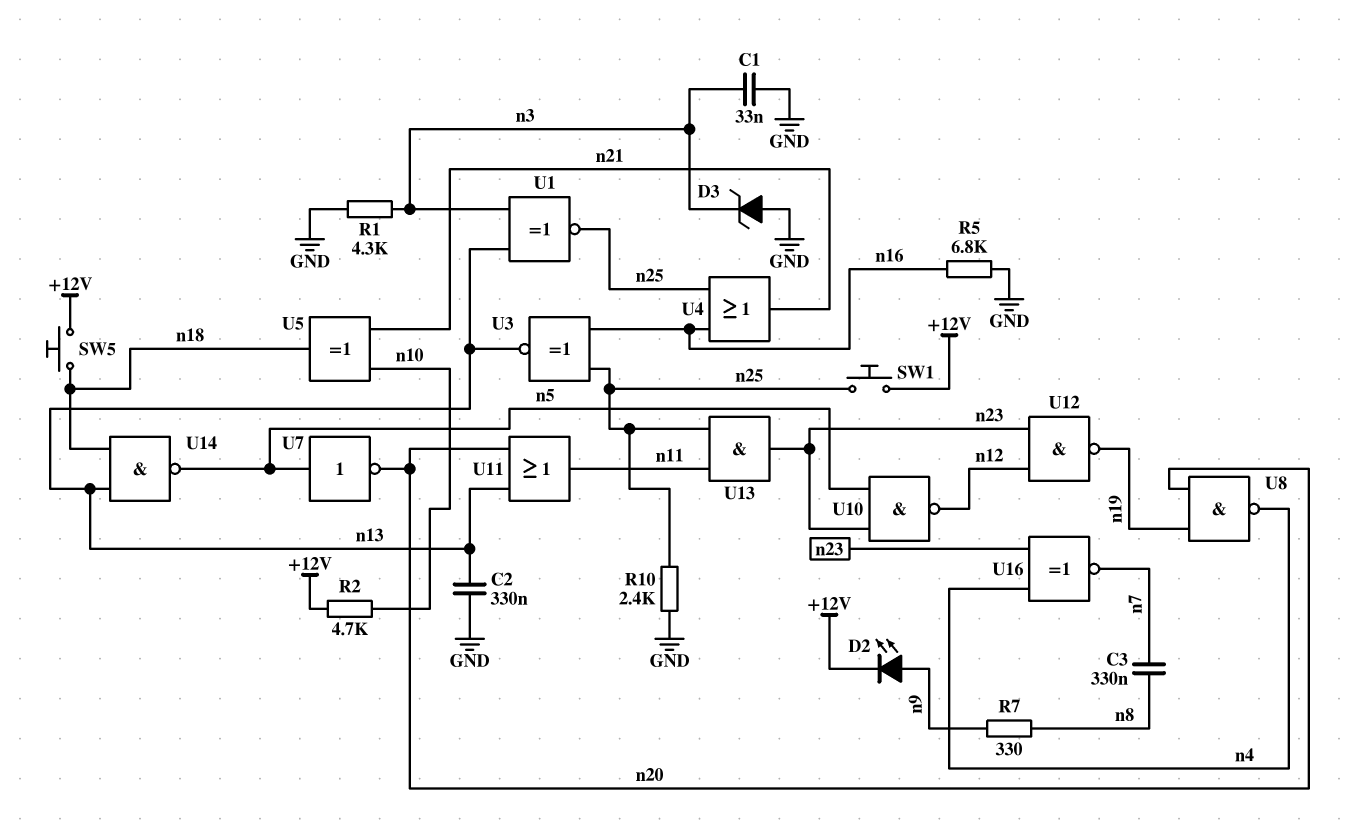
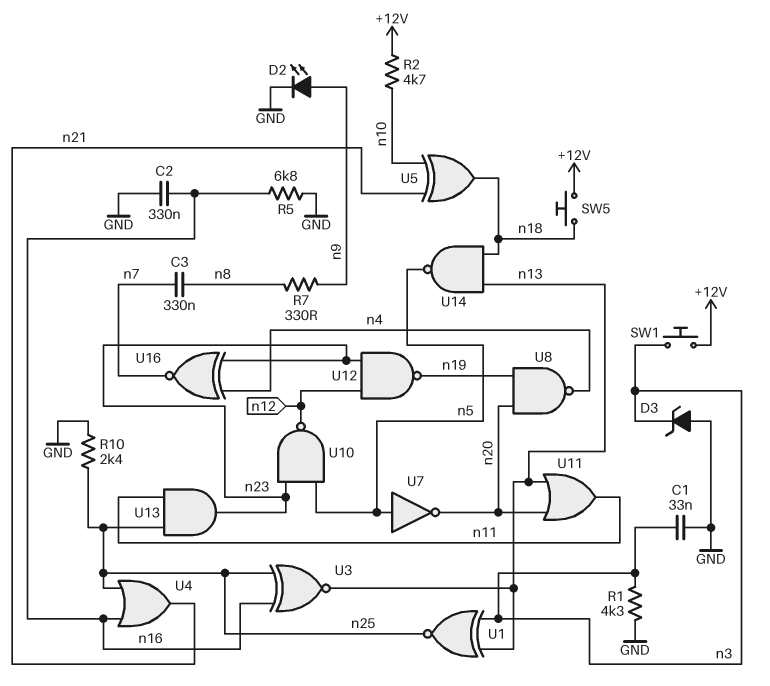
C2: 330nF (GND, n13) -> 330nF (GND, n16)
D2: LED (A n9, K +12V) -> LED (A n9, K GND)
SW1: button (+12V, n25) -> button (+12V, n3)

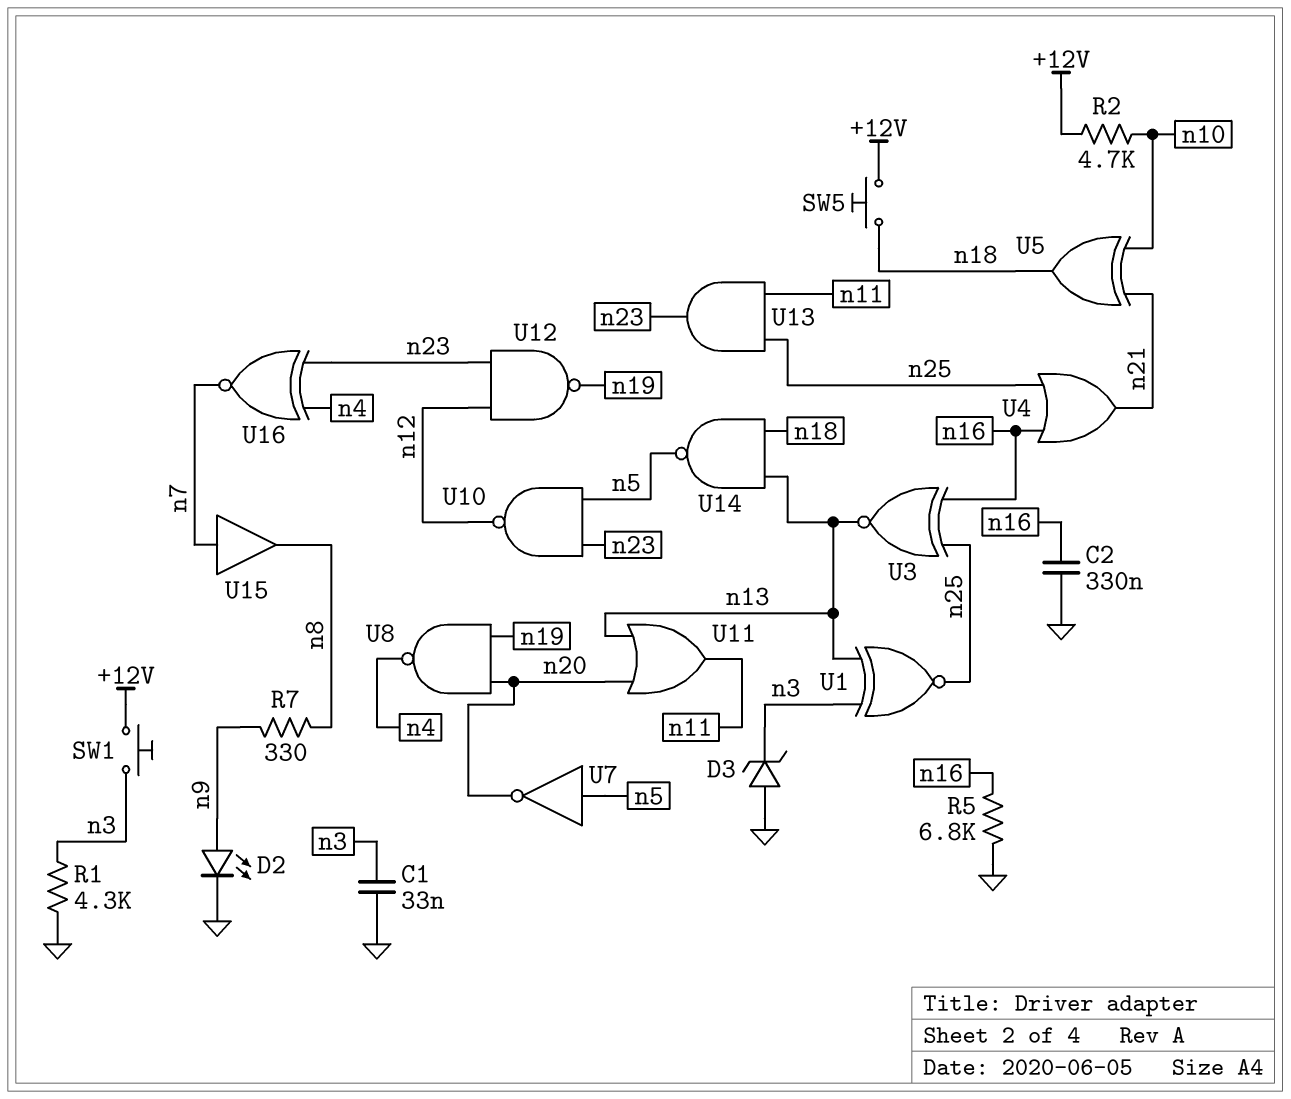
C3: 330nF (n7, n8) -> none
R10: 2.4k (GND, n25) -> none
U15: none -> buffer (in n7, out n8)

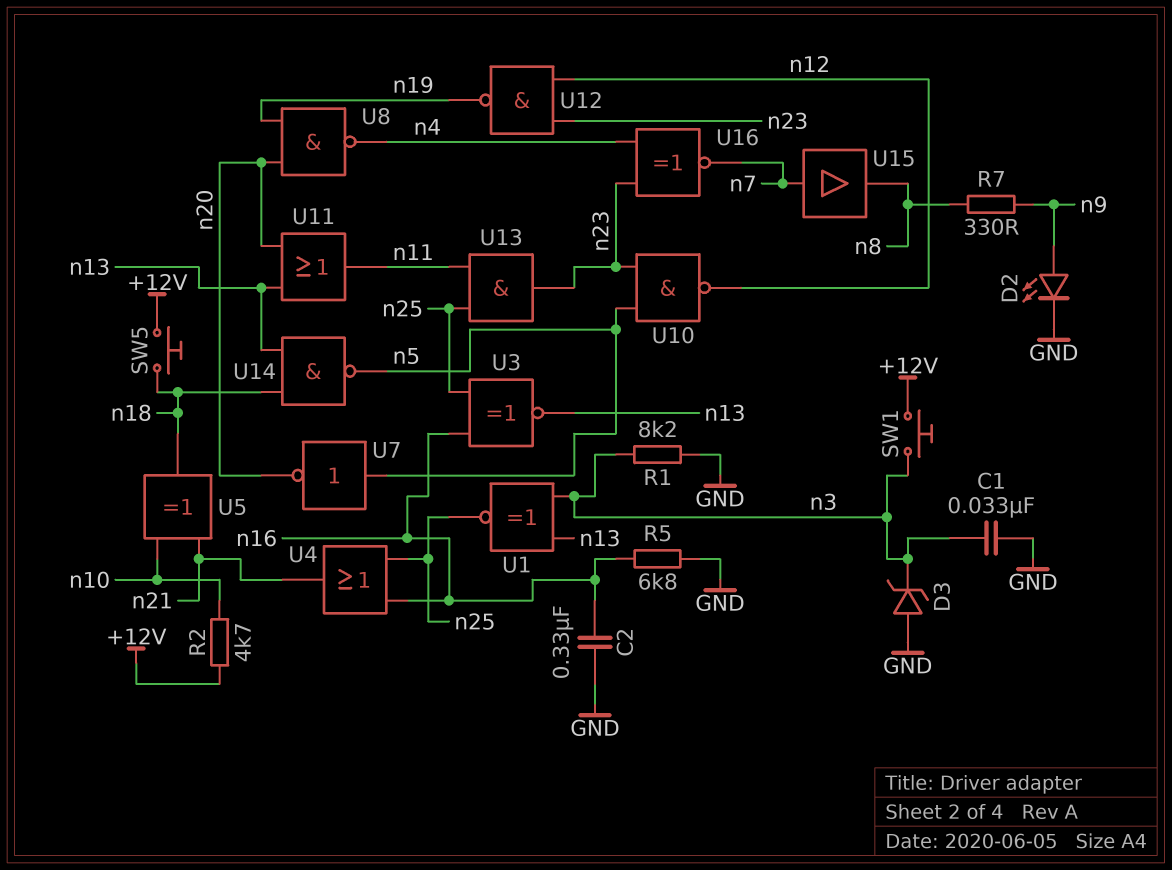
R1: 4.3k (GND, n3) -> 8.2k (GND, n3)

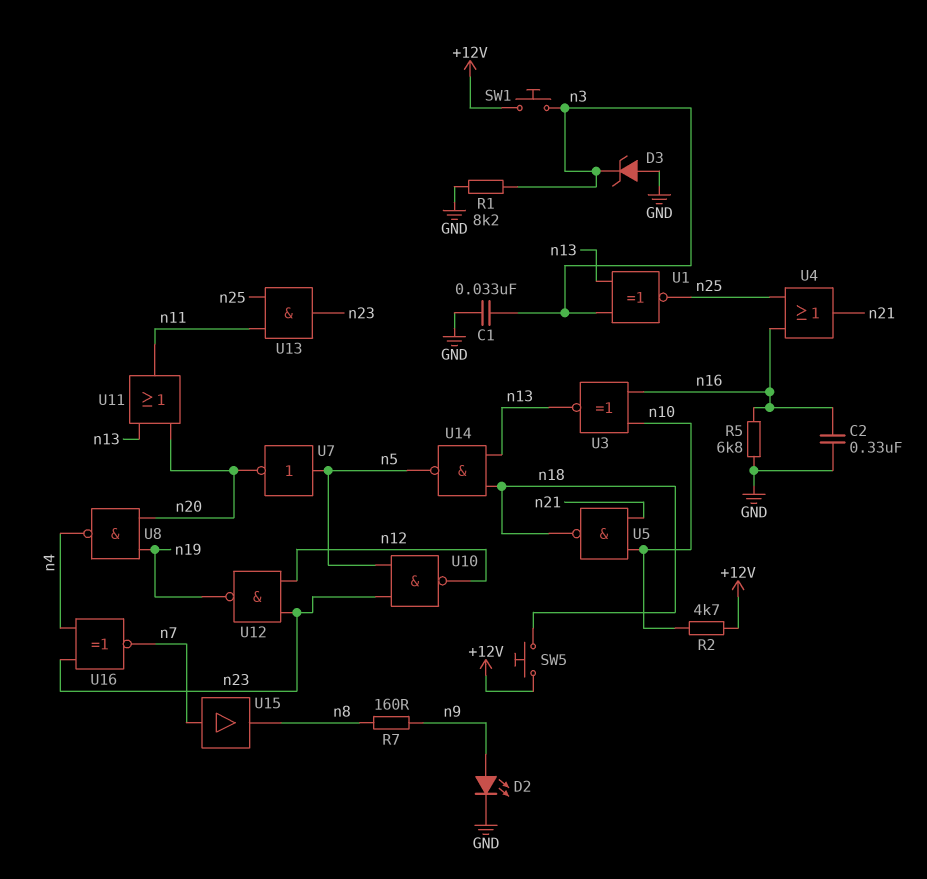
R7: 330 (n8, n9) -> 160 (n8, n9)
U3: XNOR (in n16, in n25, out n13) -> XNOR (in n10, in n16, out n13)
U5: XOR (in n10, in n21, out n18) -> NAND (in n10, in n21, out n18)

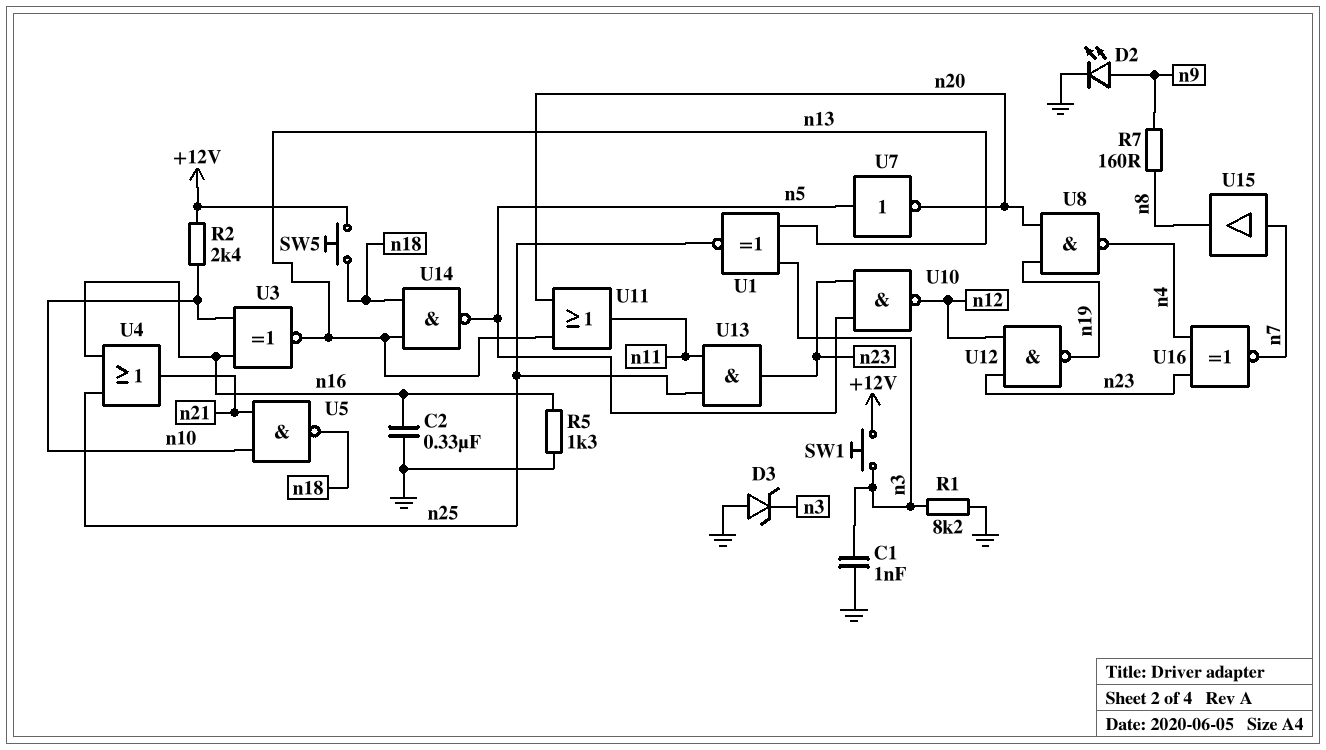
C1: 33nF (GND, n3) -> 1nF (GND, n3)
R2: 4.7k (+12V, n10) -> 2.4k (+12V, n10)
R5: 6.8k (GND, n16) -> 1.3k (GND, n16)

